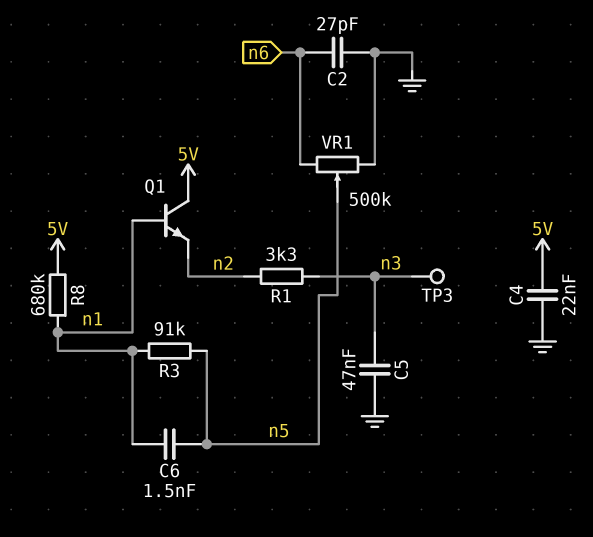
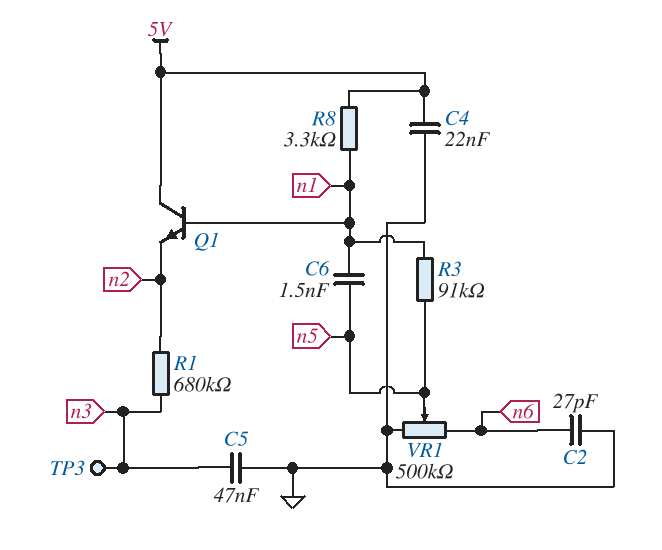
R1: 3.3k (n2, n3) -> 680k (n2, n3)
R8: 680k (5V, n1) -> 3.3k (5V, n1)

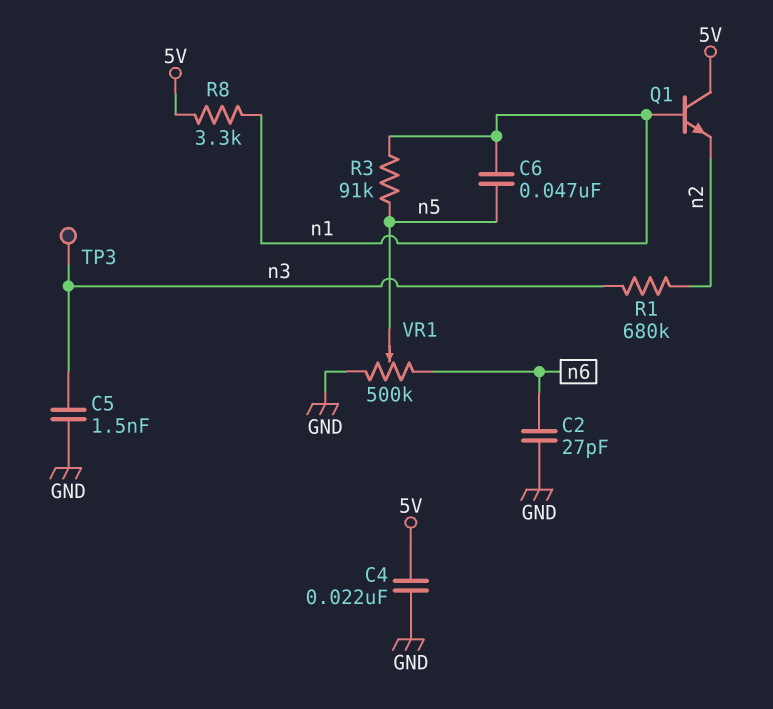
C5: 47nF (GND, n3) -> 1.5nF (GND, n3)
C6: 1.5nF (n1, n5) -> 47nF (n1, n5)

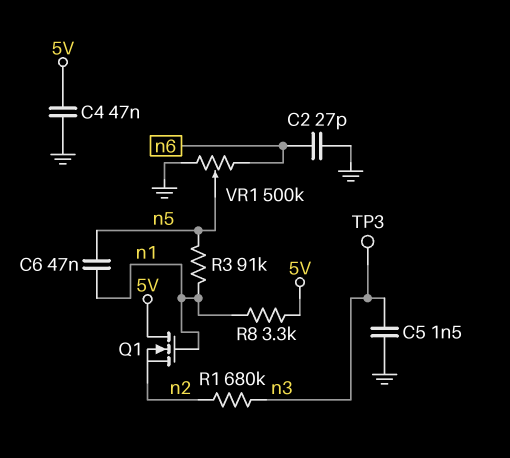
C4: 22nF (5V, GND) -> 47nF (5V, GND)
Q1: NPN (B n1, C 5V, E n2) -> NMOS (G n1, D 5V, S n2)

